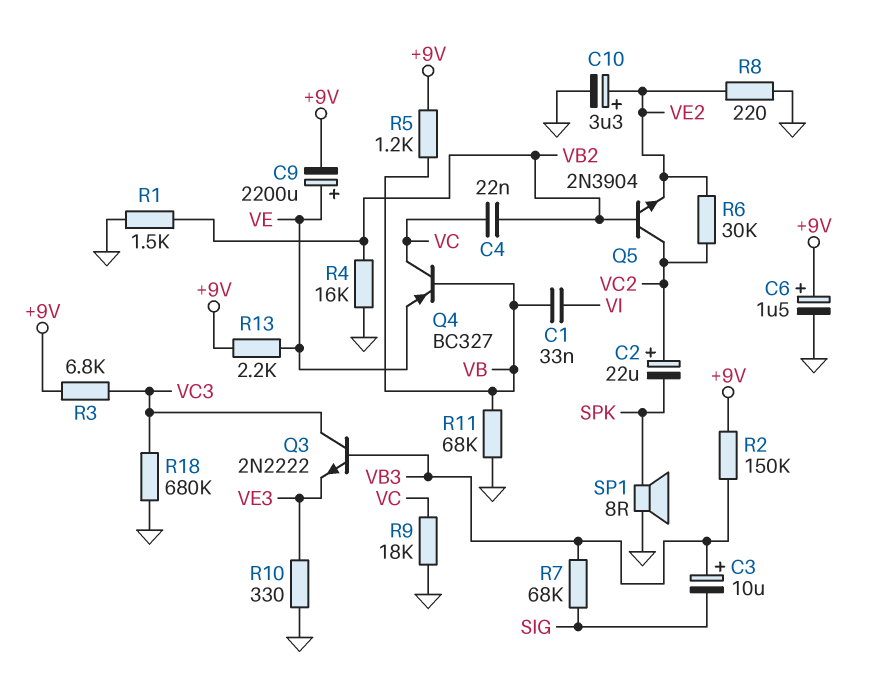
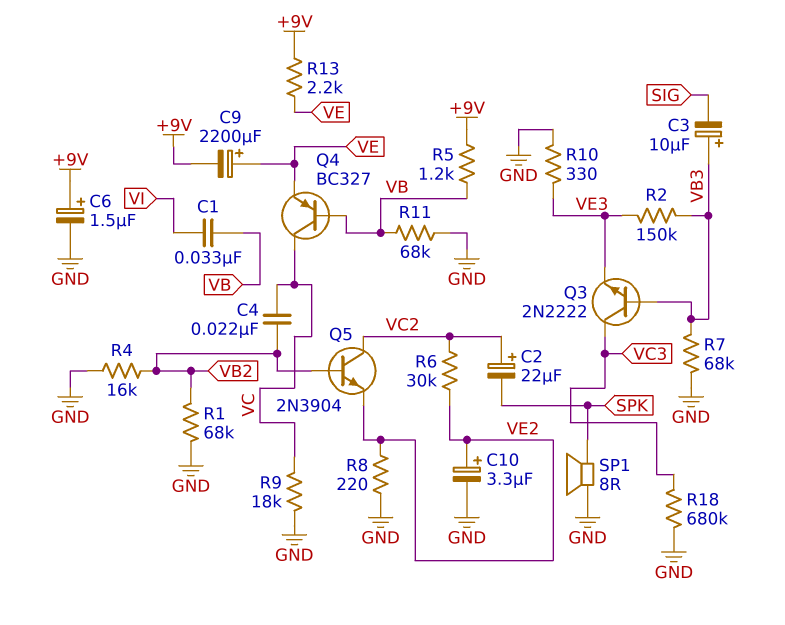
R1: 1.5k (GND, VB2) -> 68k (GND, VB2)
R2: 150k (+9V, VB3) -> 150k (VB3, VE3)
R3: 6.8k (+9V, VC3) -> none
R7: 68k (SIG, VB3) -> 68k (GND, VB3)

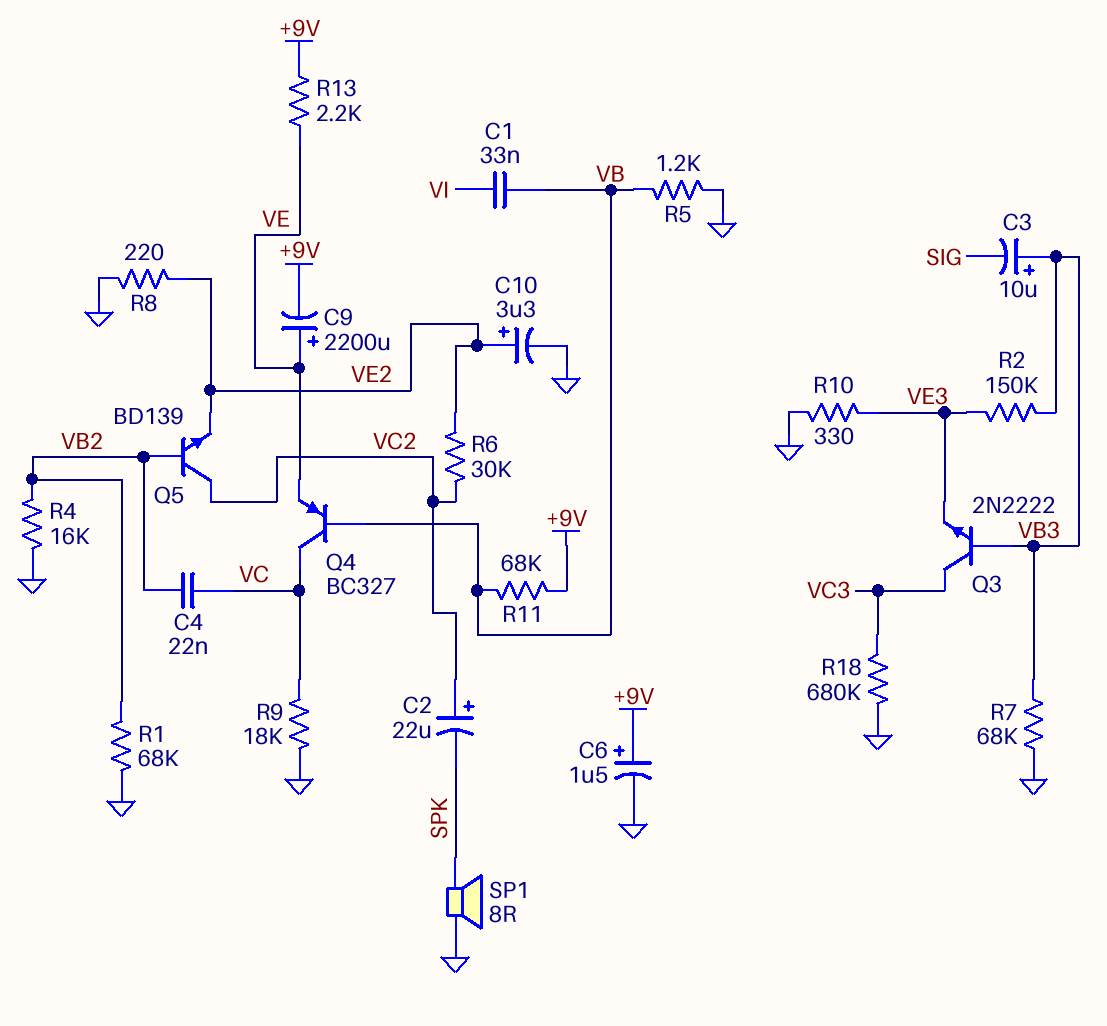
Q5: NPN 2N3904 (B VB2, C VC2, E VE2) -> NPN BD139 (B VB2, C VC2, E VE2)
R5: 1.2k (+9V, VB) -> 1.2k (GND, VB)
R11: 68k (GND, VB) -> 68k (+9V, VB)

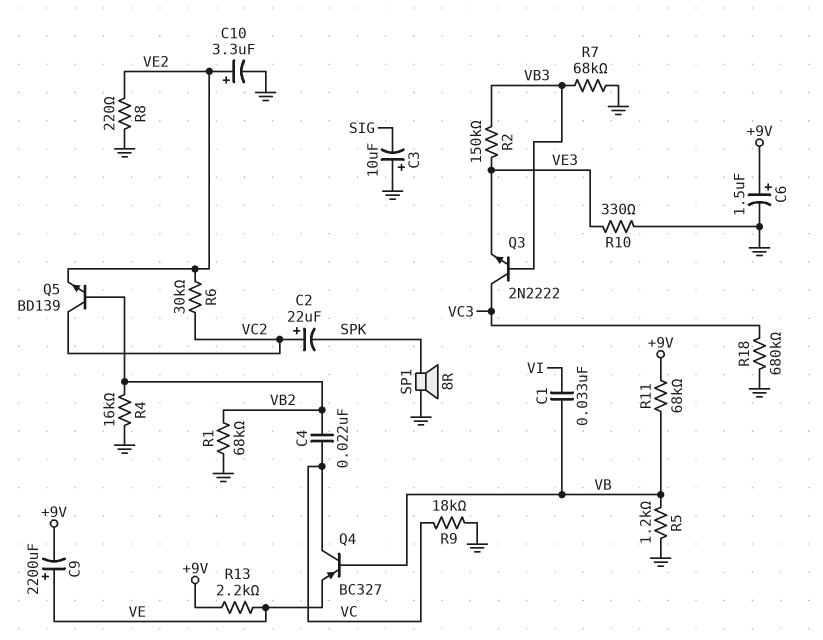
C3: 10uF (plus VB3, minus SIG) -> 10uF (plus GND, minus SIG)

